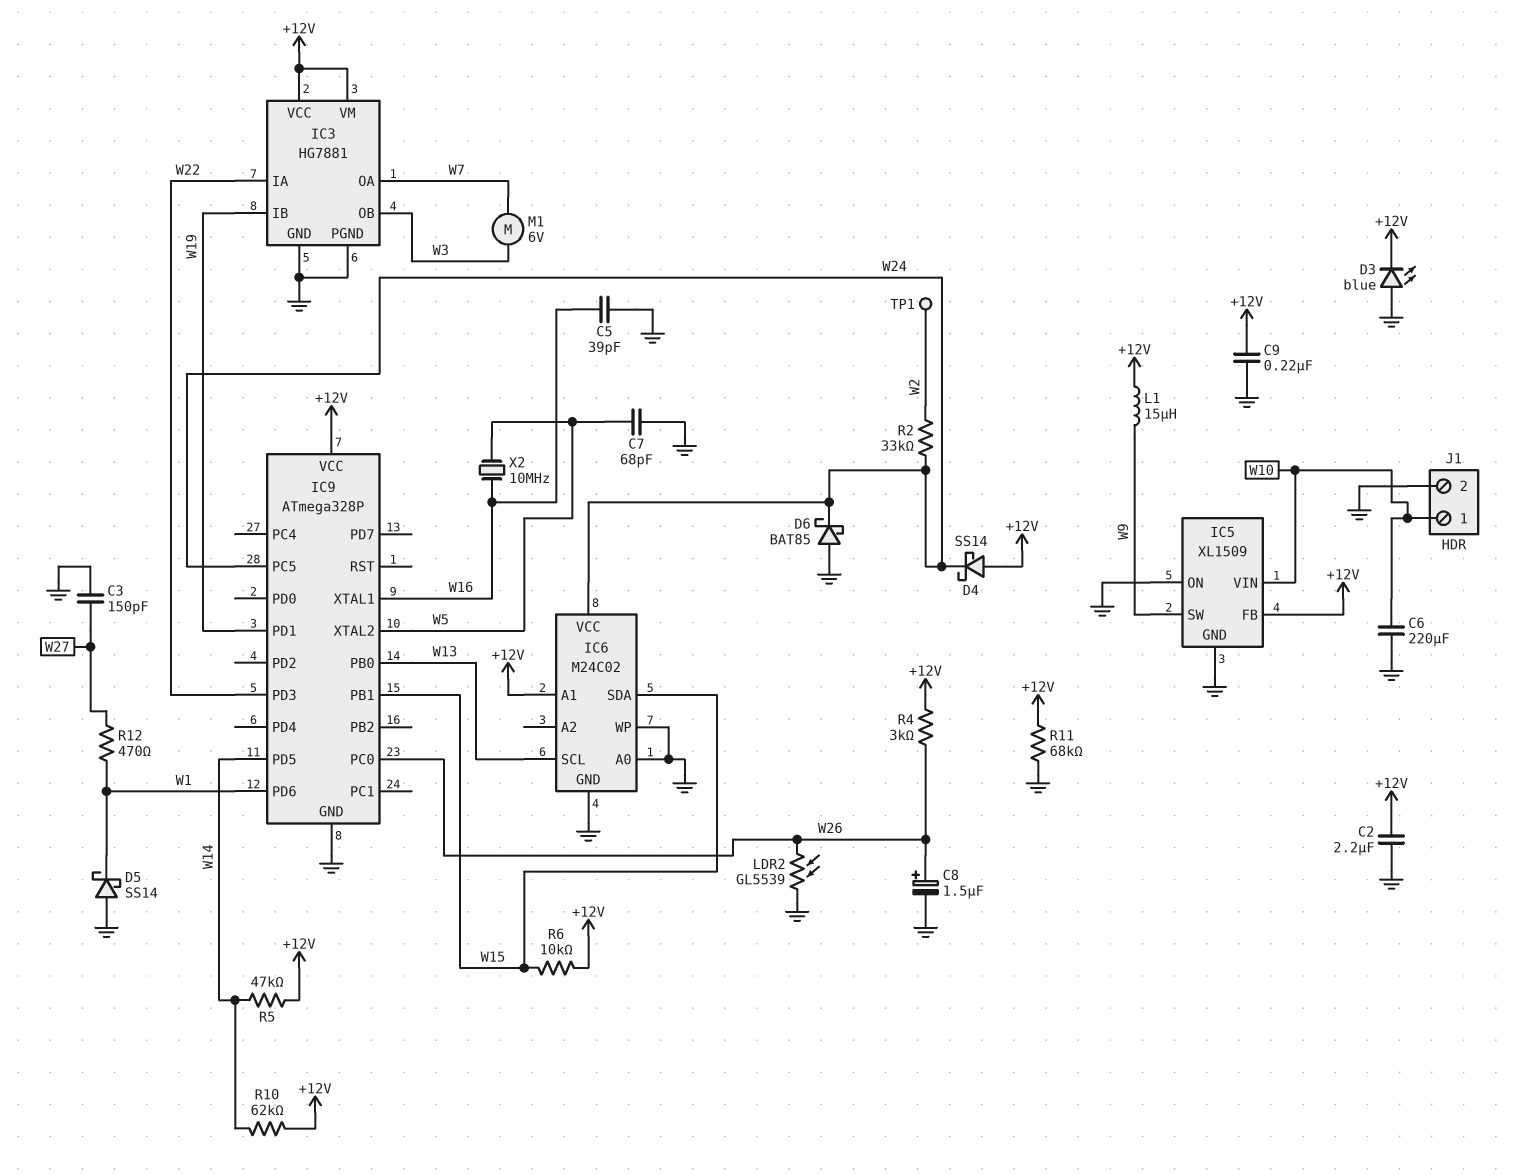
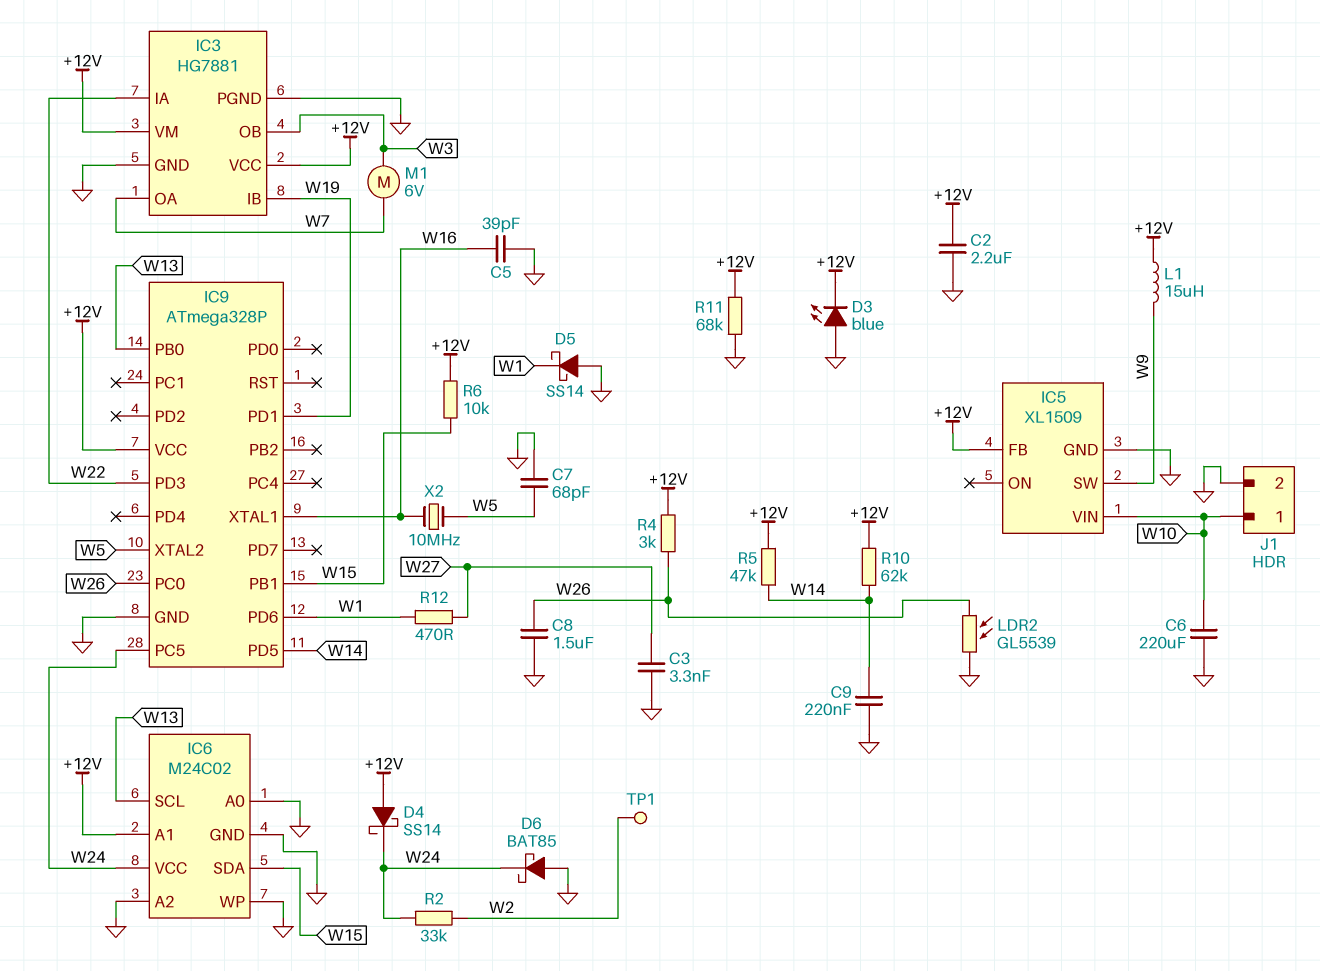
C3: 150pF (GND, W27) -> 3.3nF (GND, W27)
C8: 1.5uF (plus W26, minus GND) -> 1.5uF (GND, W26)
C9: 220nF (+12V, GND) -> 220nF (GND, W14)
IC5 pin ON: GND -> none
IC6 pin A2: none -> GND

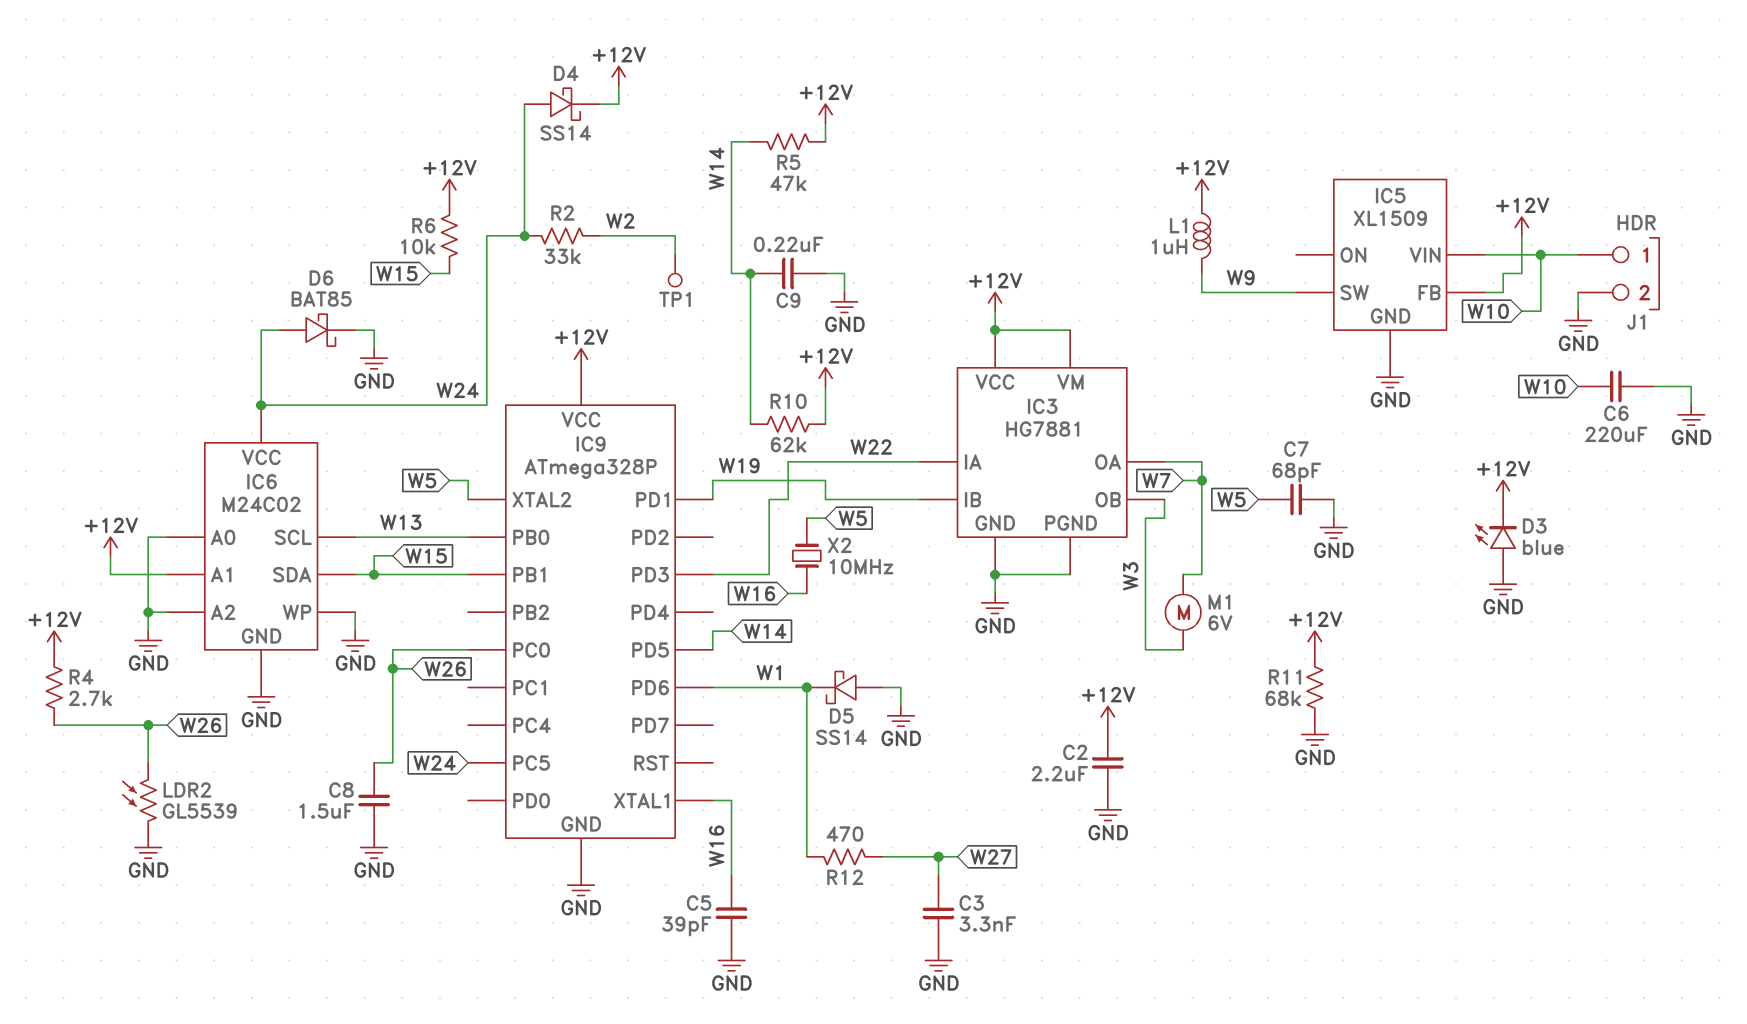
D4: schottky SS14 (A +12V, K W24) -> schottky SS14 (A W24, K +12V)
D6: schottky BAT85 (A GND, K W24) -> schottky BAT85 (A W24, K GND)
L1: 15uH (+12V, W9) -> 1uH (+12V, W9)
R4: 3k (+12V, W26) -> 2.7k (+12V, W26)

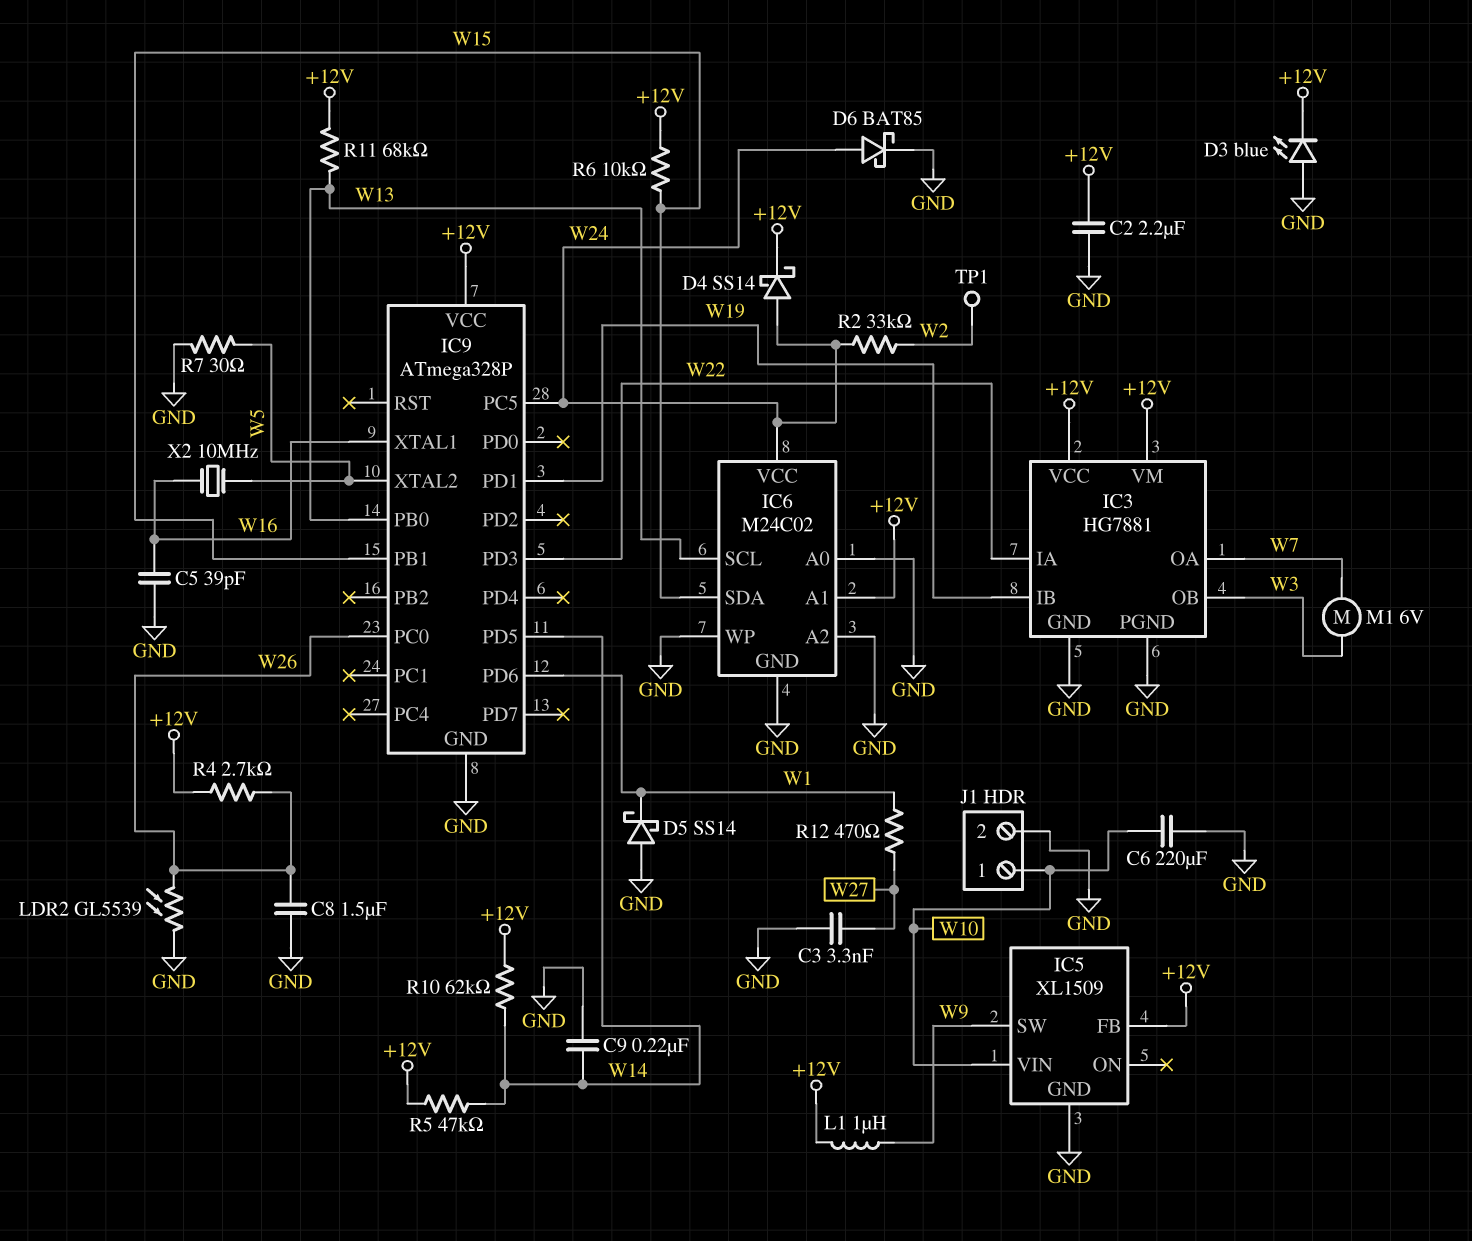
C7: 68pF (GND, W5) -> none
R7: none -> 30 (GND, W5)
R11: 68k (+12V, GND) -> 68k (+12V, W13)

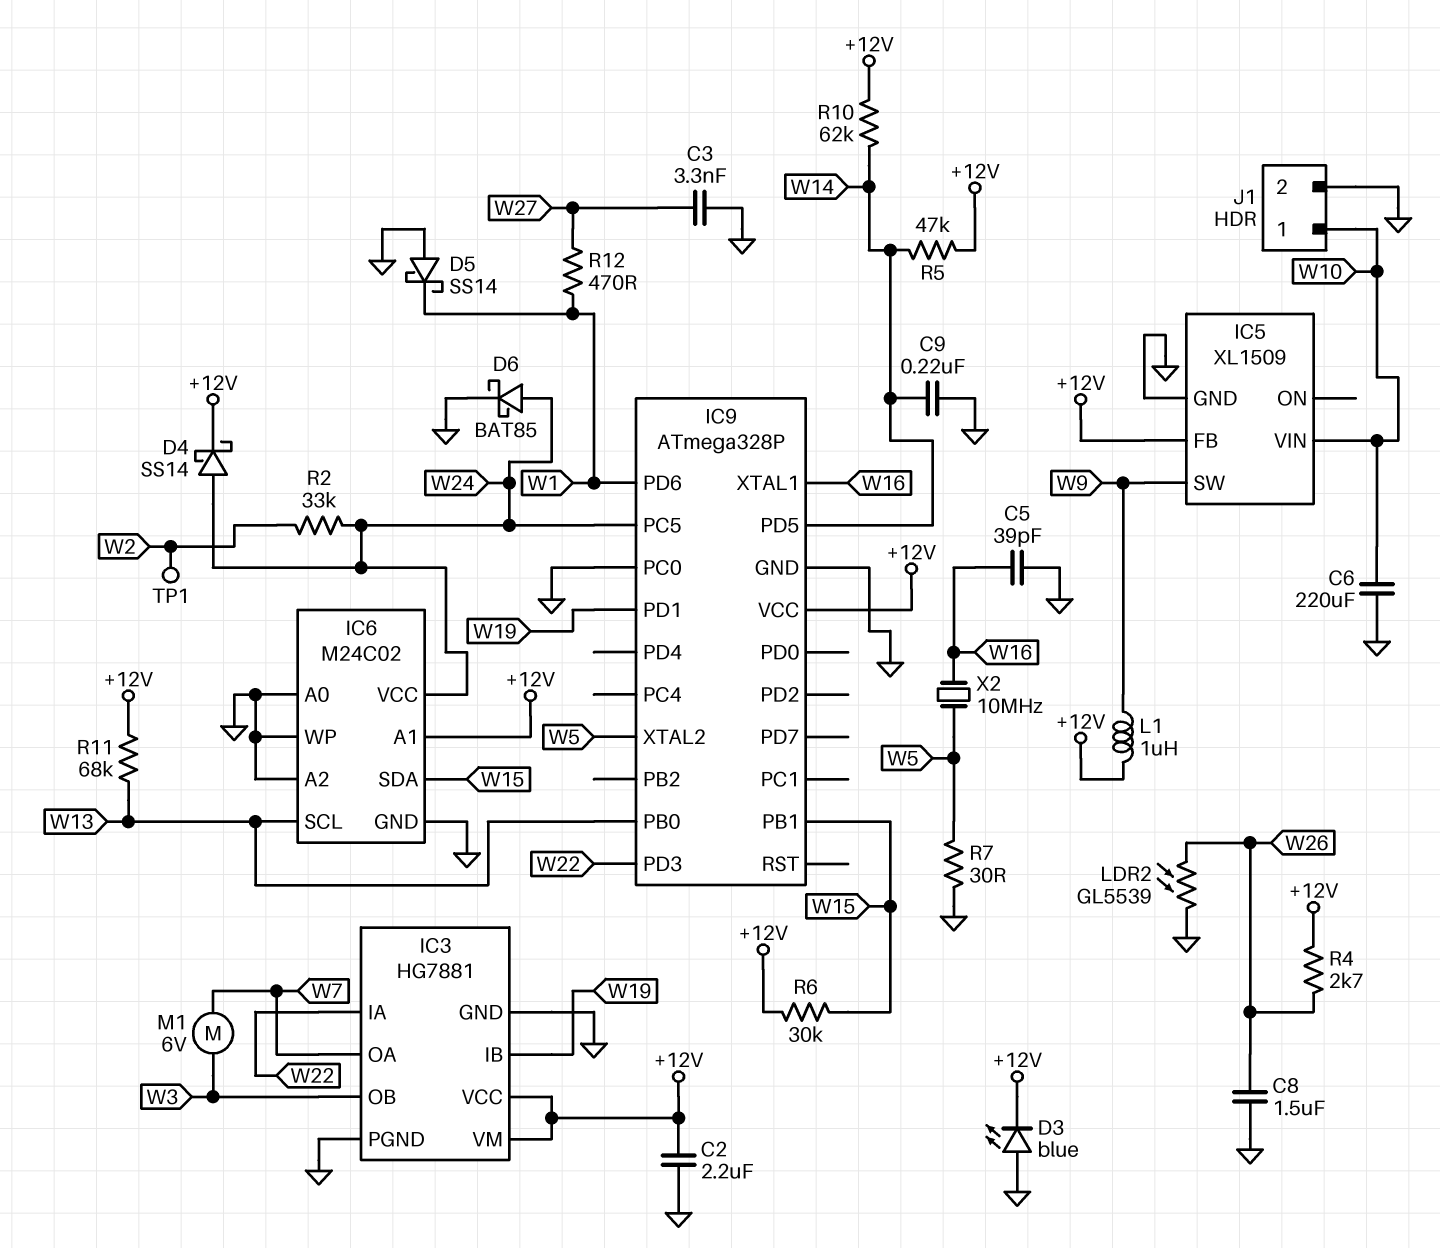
IC9 pin PC0: W26 -> GND
R6: 10k (+12V, W15) -> 30k (+12V, W15)

